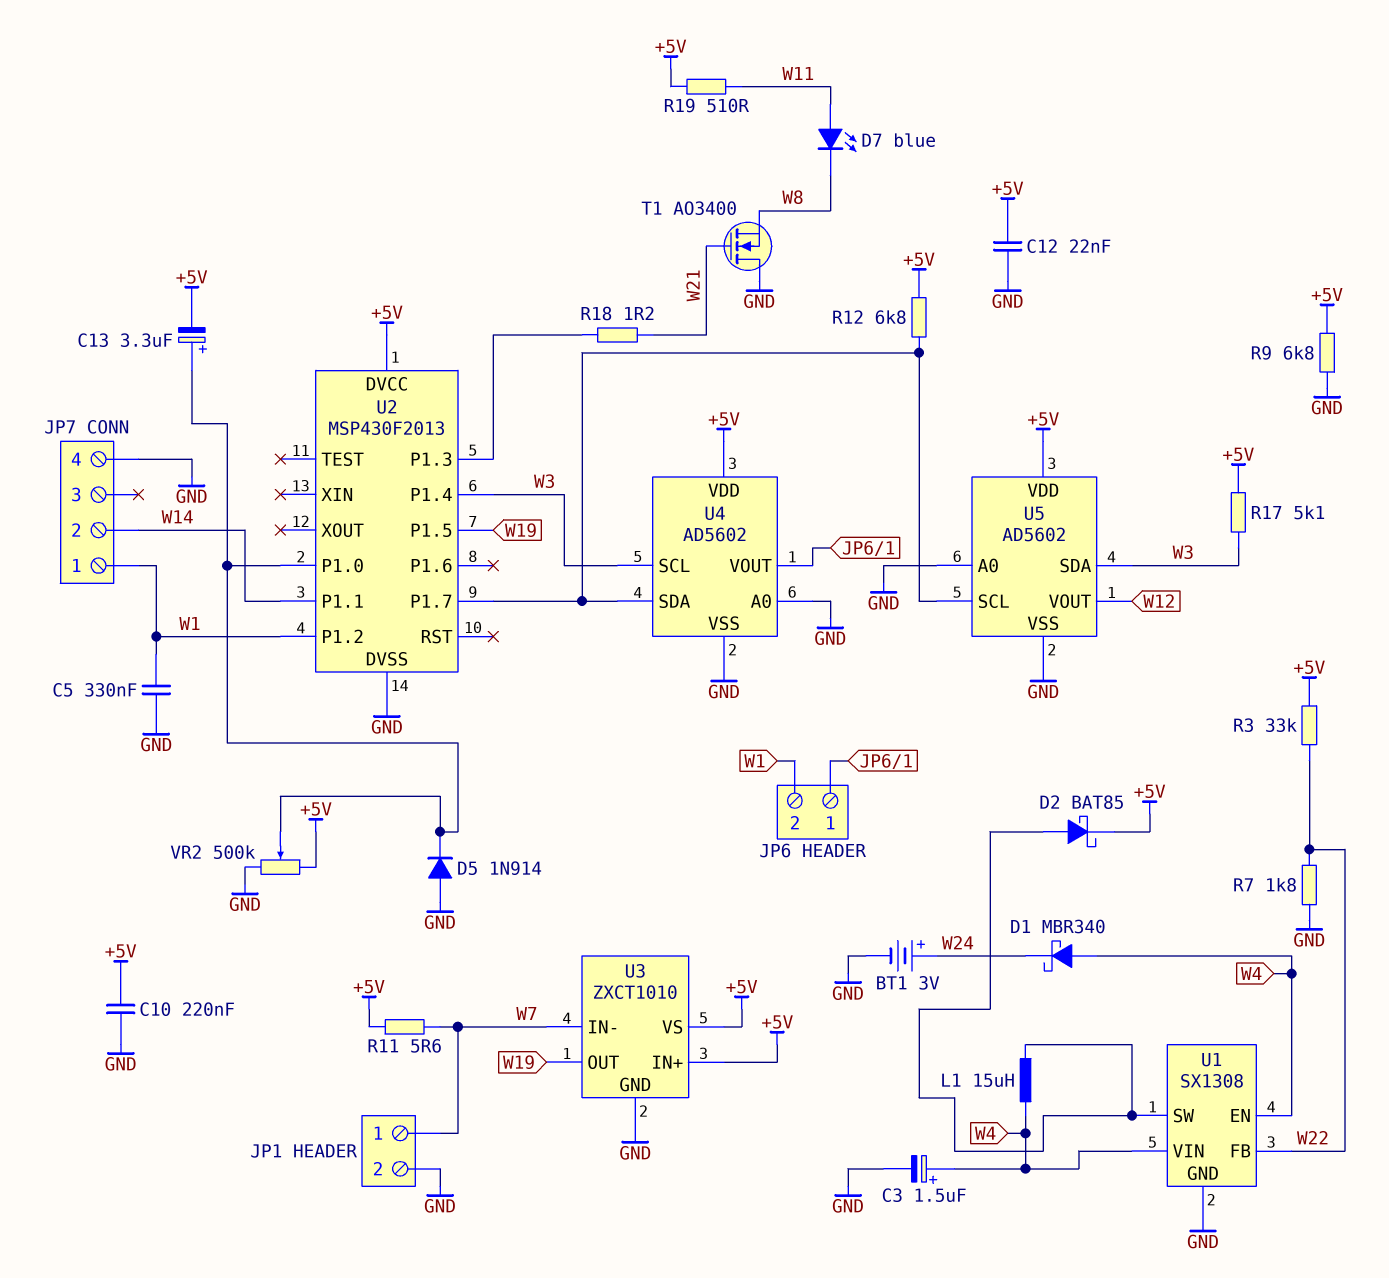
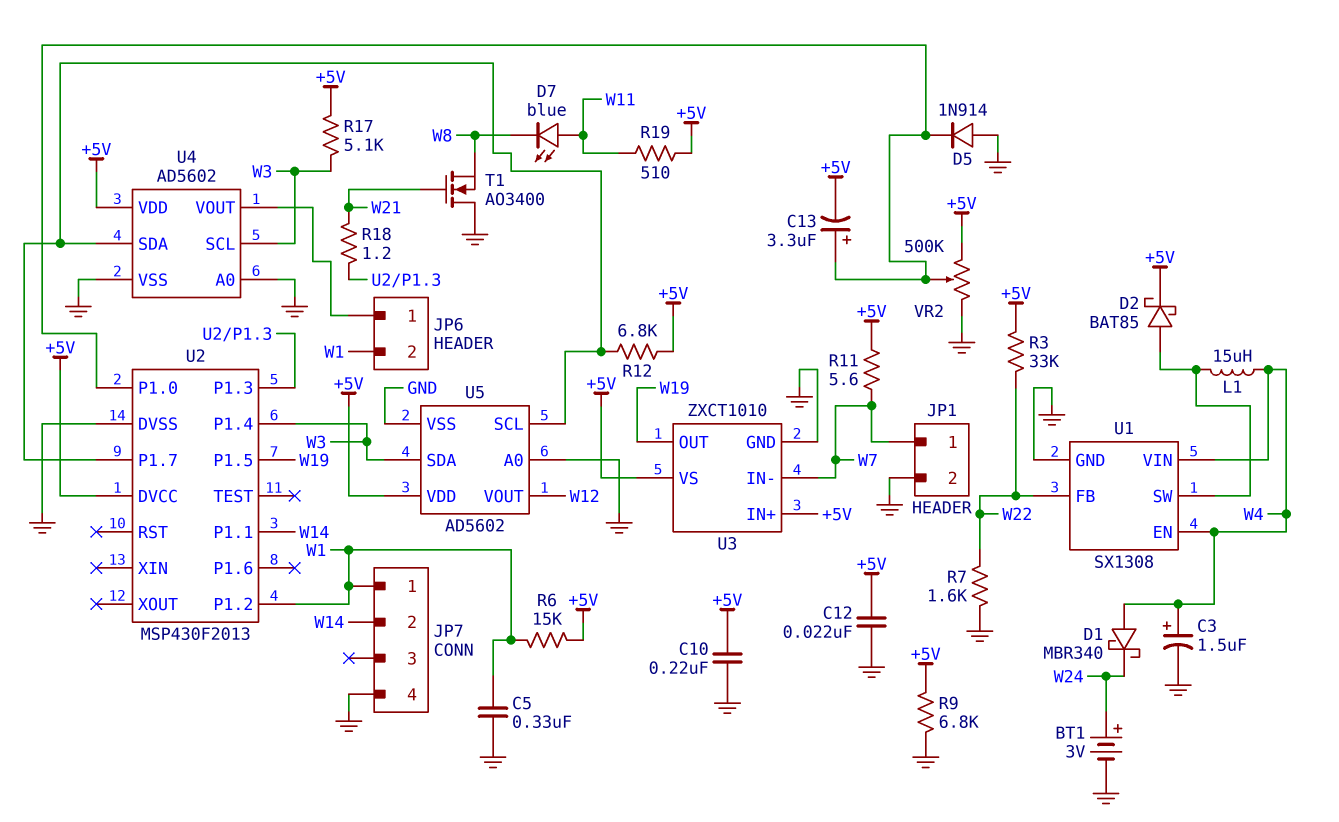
R6: none -> 15k (+5V, W1)
R7: 1.8k (GND, W22) -> 1.6k (GND, W22)

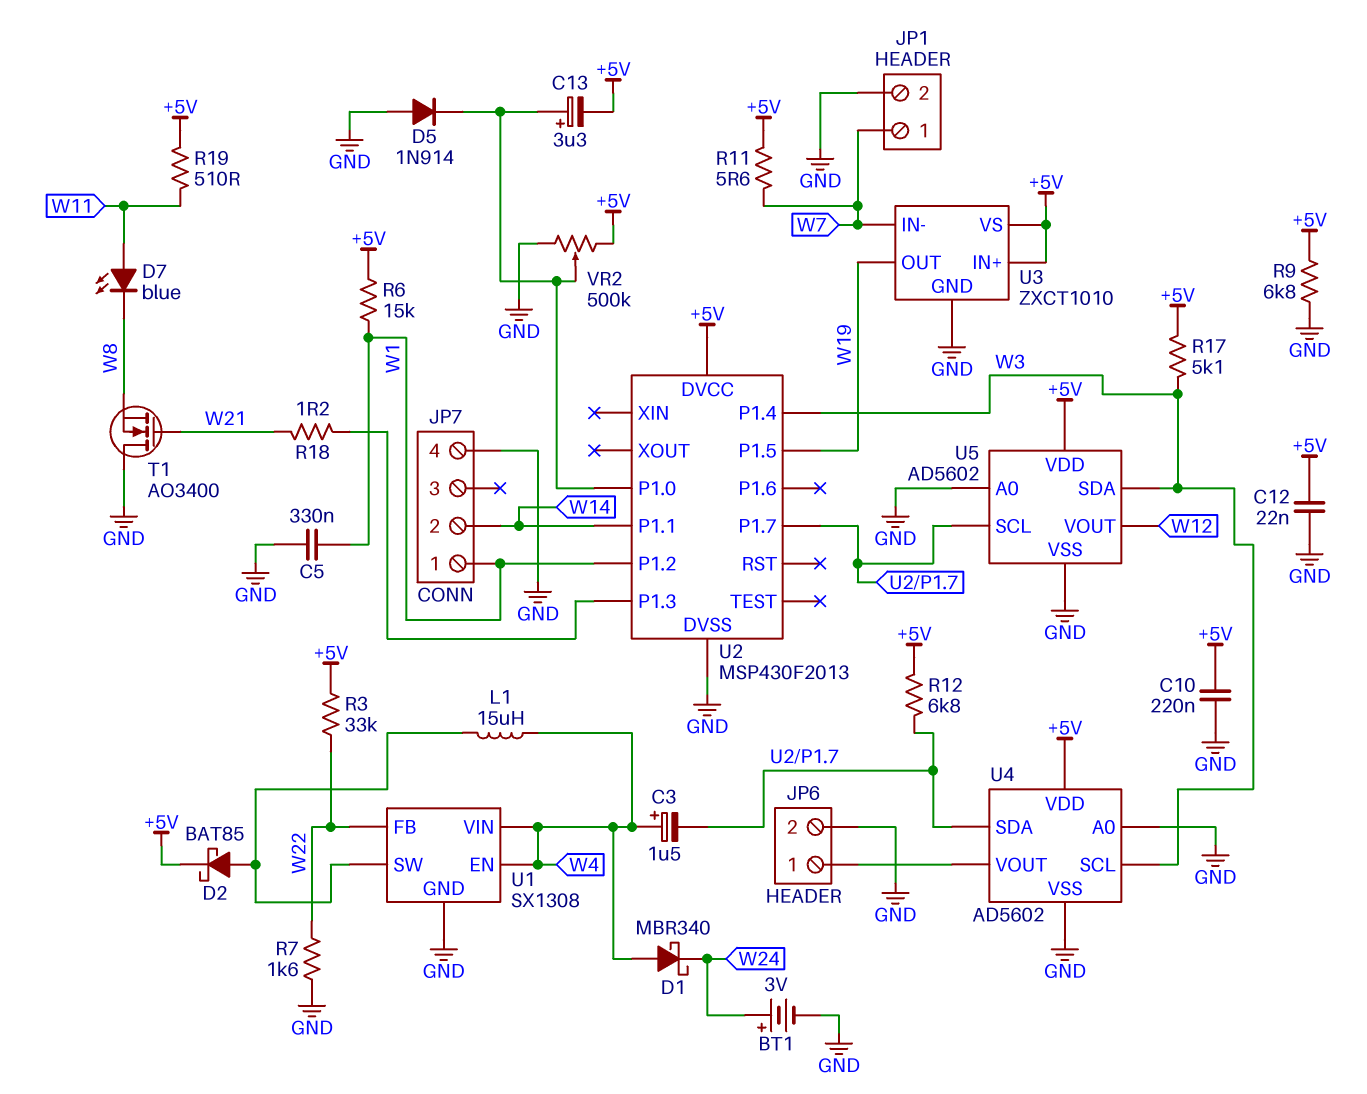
C3: 1.5uF (plus W4, minus GND) -> 1.5uF (plus W4, minus U2/P1.7)
JP6 pin 2: W1 -> GND

